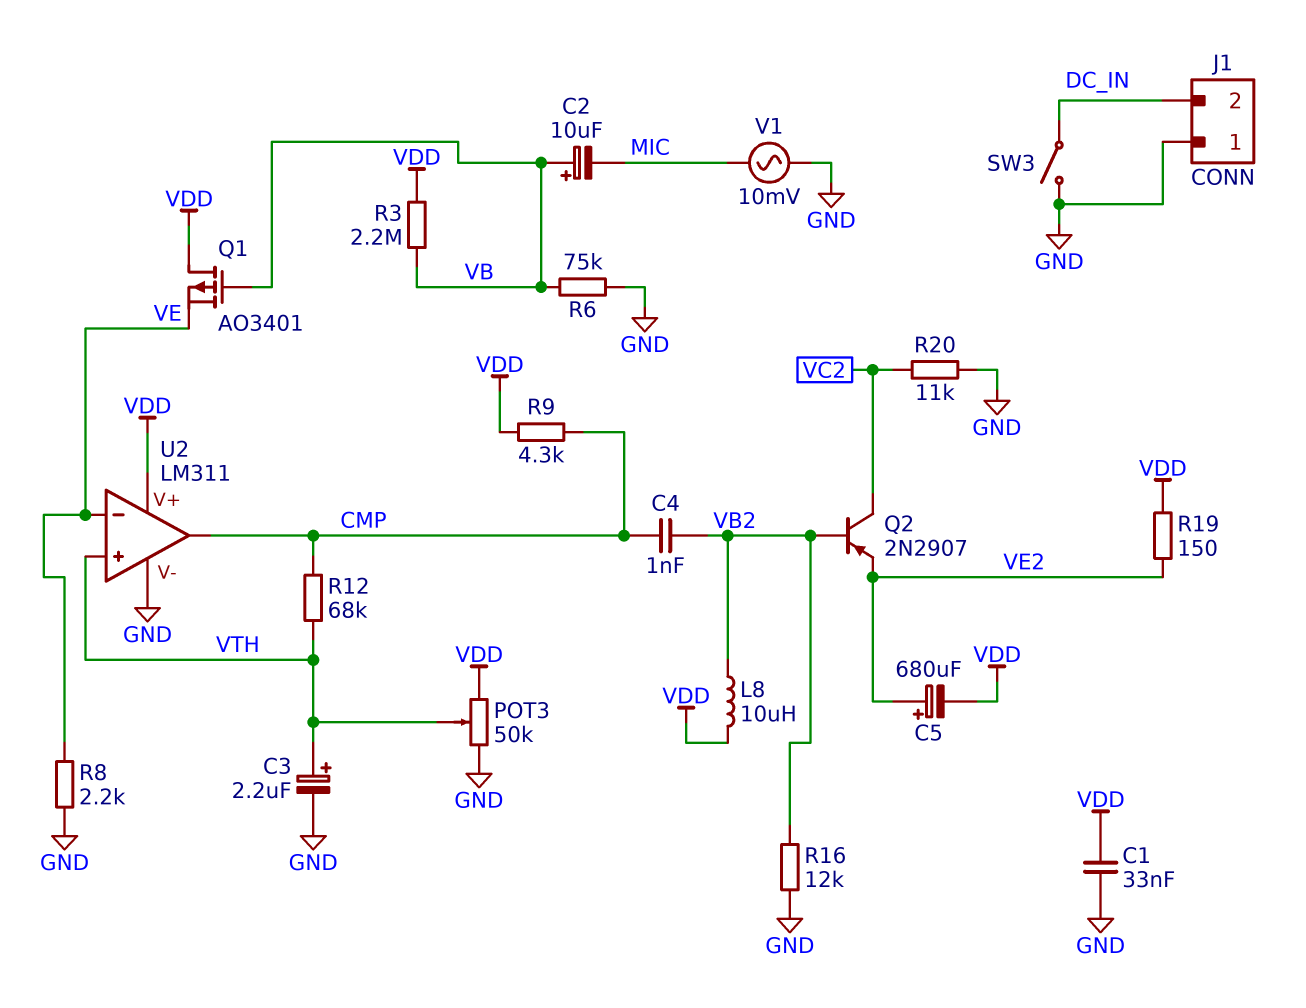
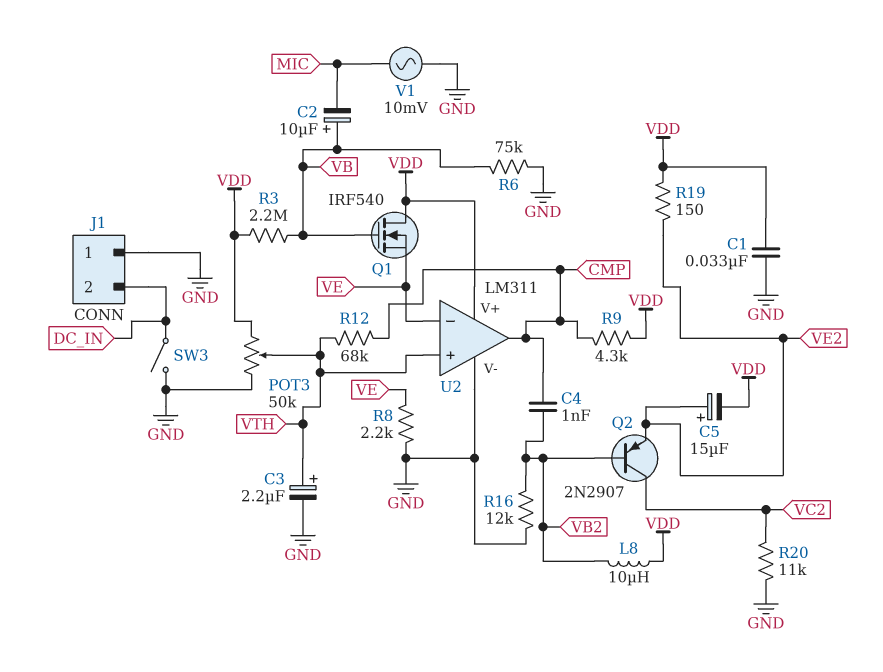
C5: 680uF (plus VE2, minus VDD) -> 15uF (plus VE2, minus VDD)
Q1: PMOS AO3401 (G VB, D VDD, S VE) -> NMOS IRF540 (G VB, D VDD, S VE)

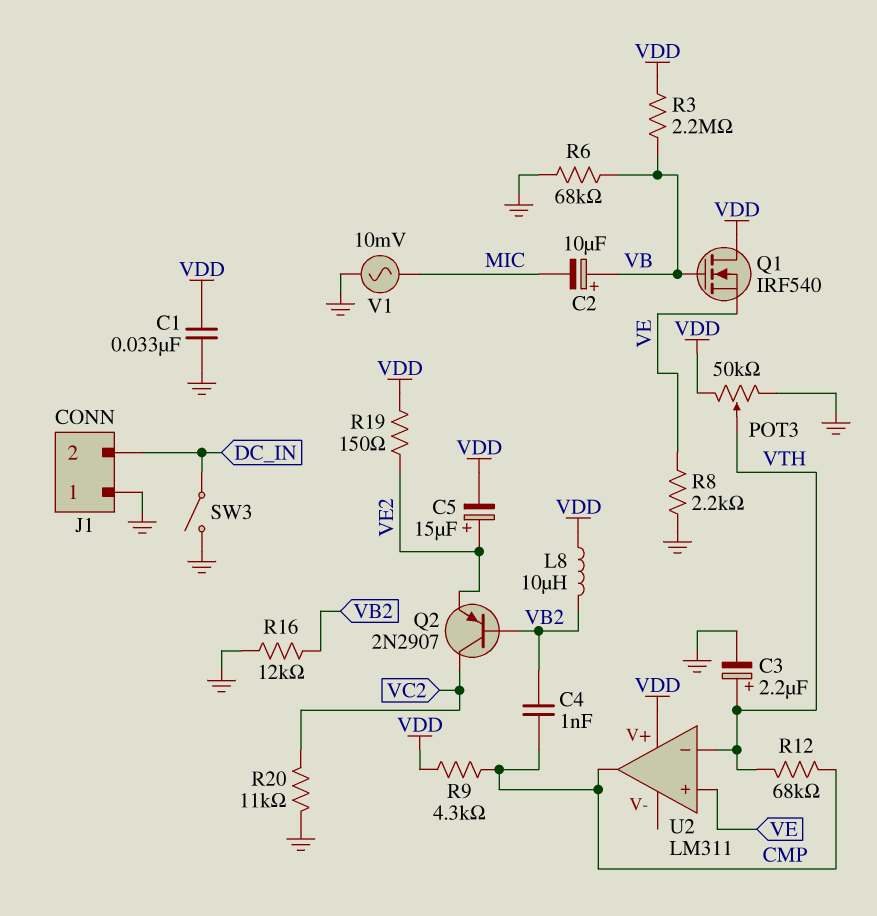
R6: 75k (GND, VB) -> 68k (GND, VB)
U2 pin V-: GND -> none
U2 pin in+: VTH -> VE
U2 pin in-: VE -> VTH

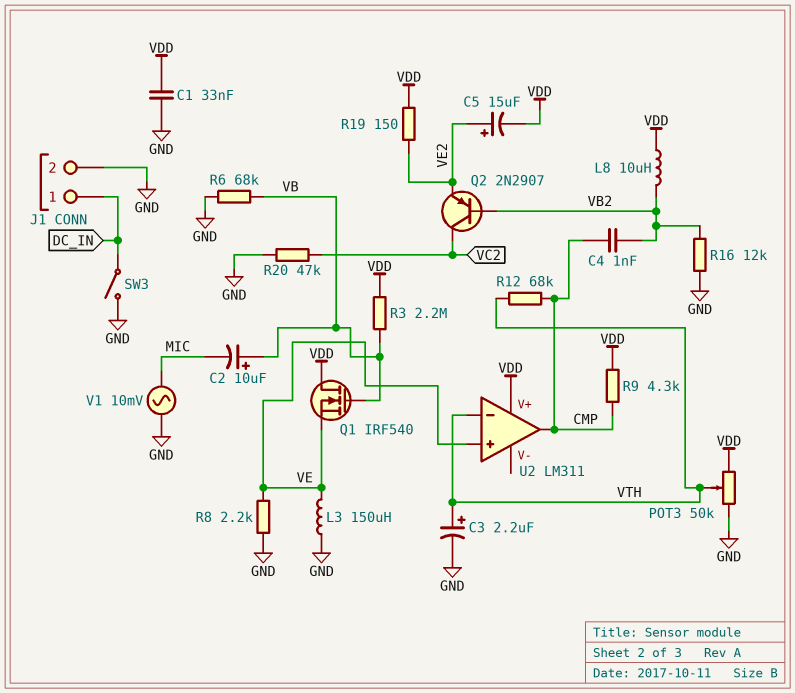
J1 pin 1: GND -> DC_IN
J1 pin 2: DC_IN -> GND
L3: none -> 150uH (GND, VE)
R20: 11k (GND, VC2) -> 47k (GND, VC2)

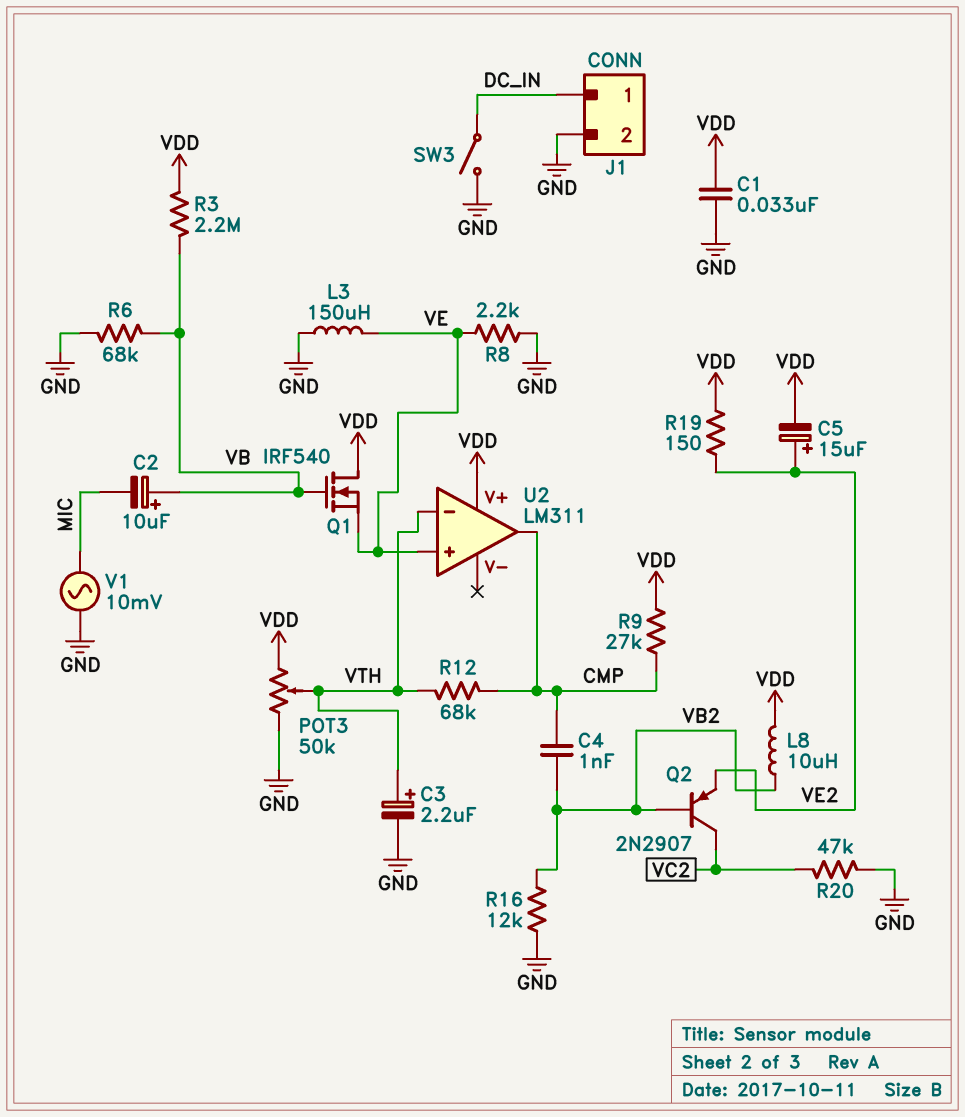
R9: 4.3k (CMP, VDD) -> 27k (CMP, VDD)

